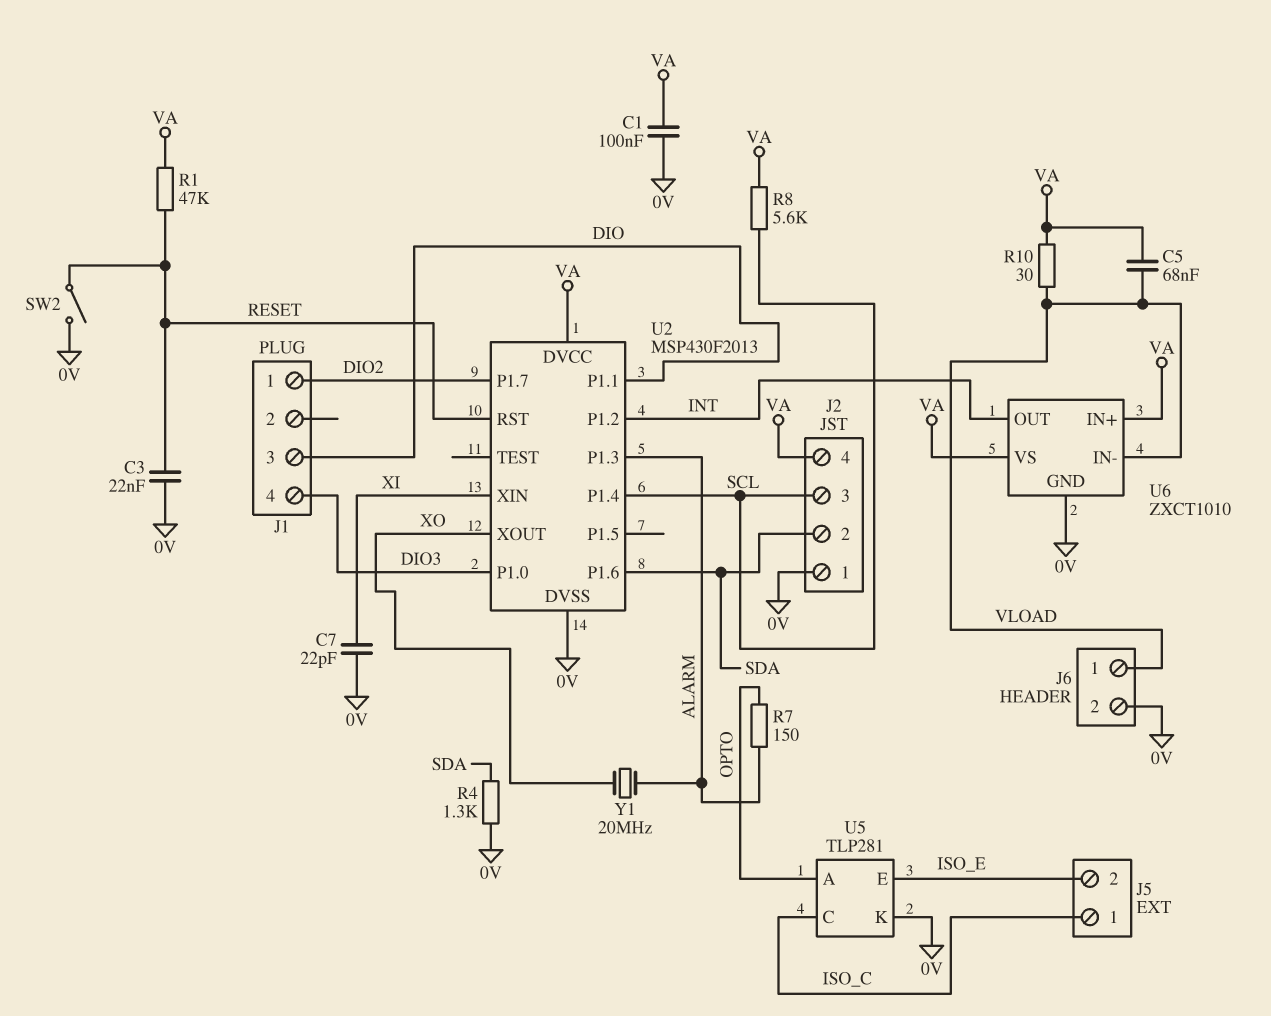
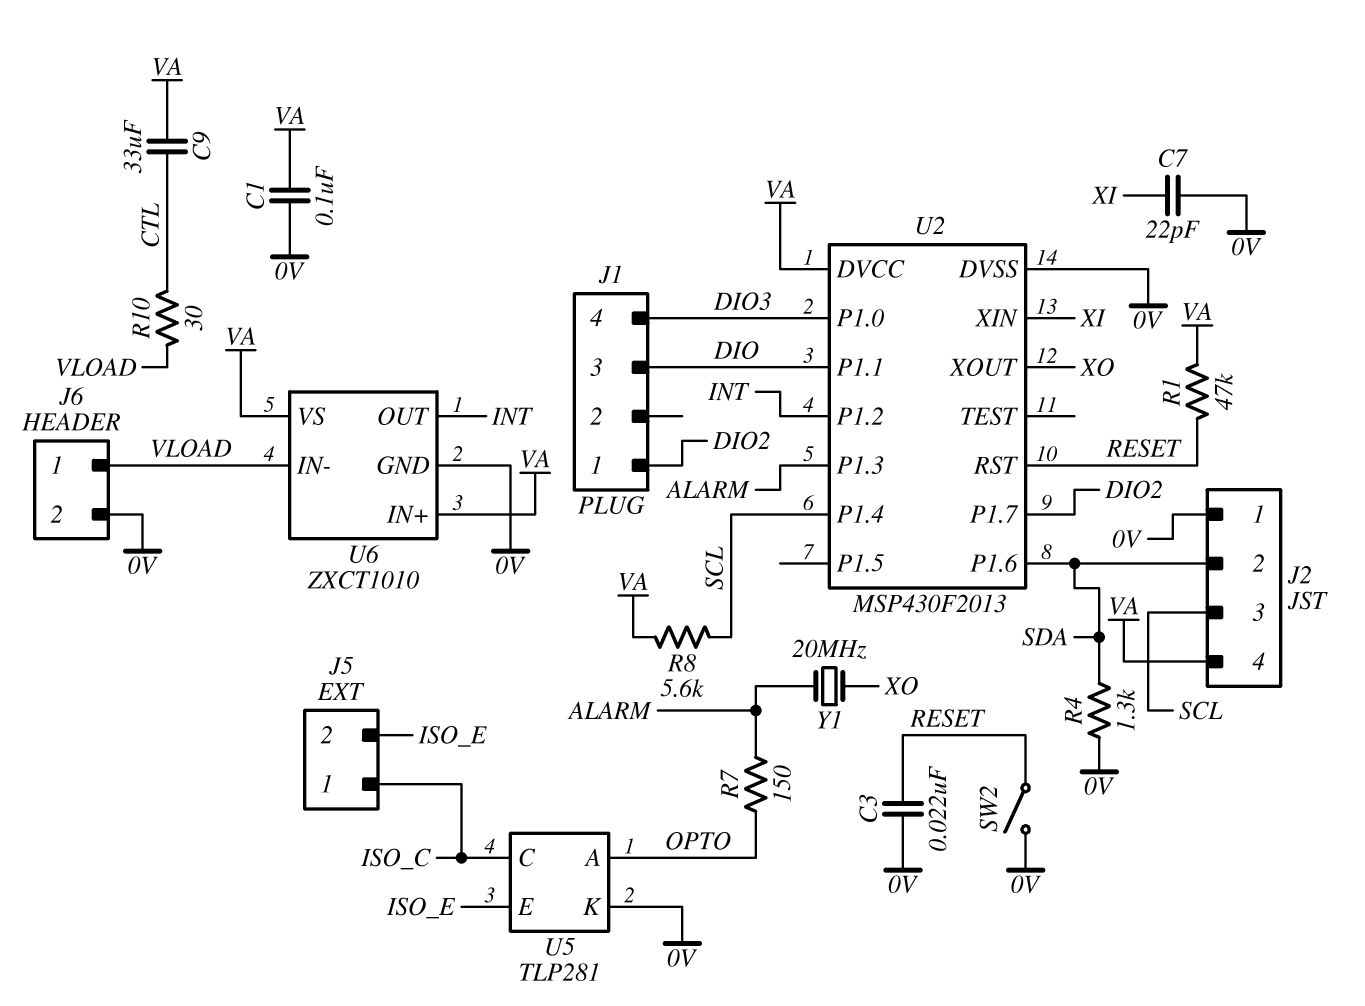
C5: 68nF (VA, VLOAD) -> none
C9: none -> 33uF (CTL, VA)
R10: 30 (VA, VLOAD) -> 30 (CTL, VLOAD)

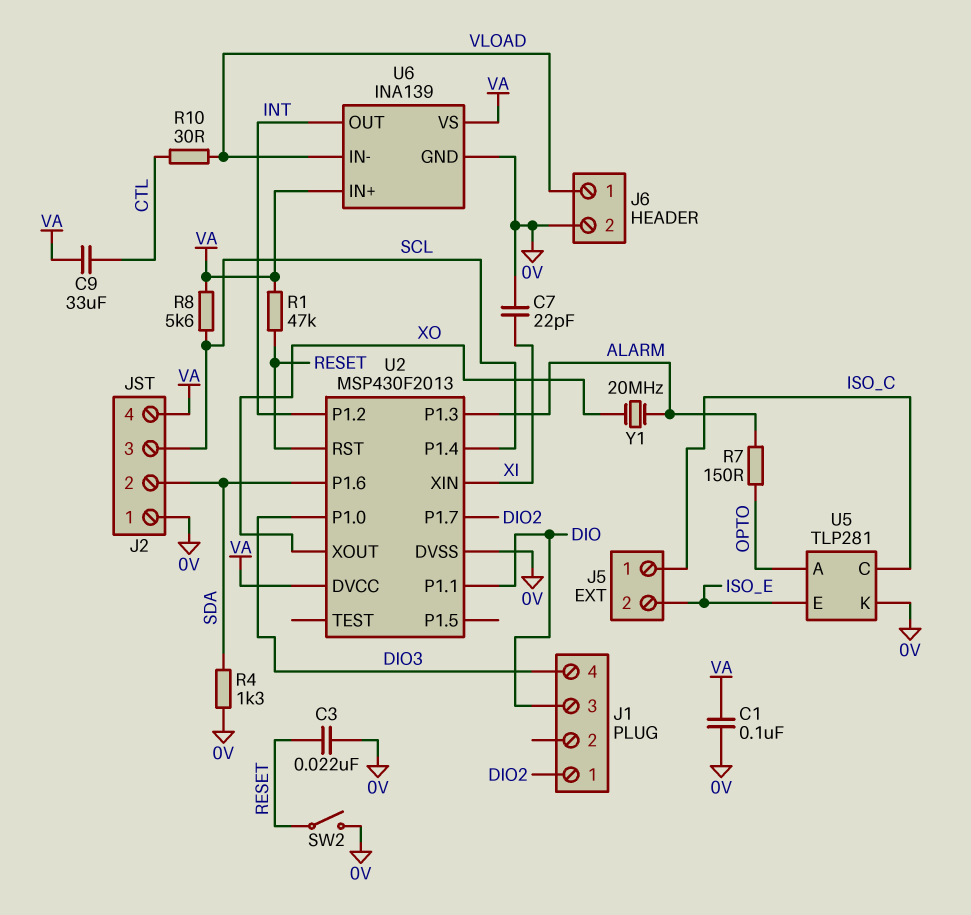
U6: ZXCT1010 -> INA139

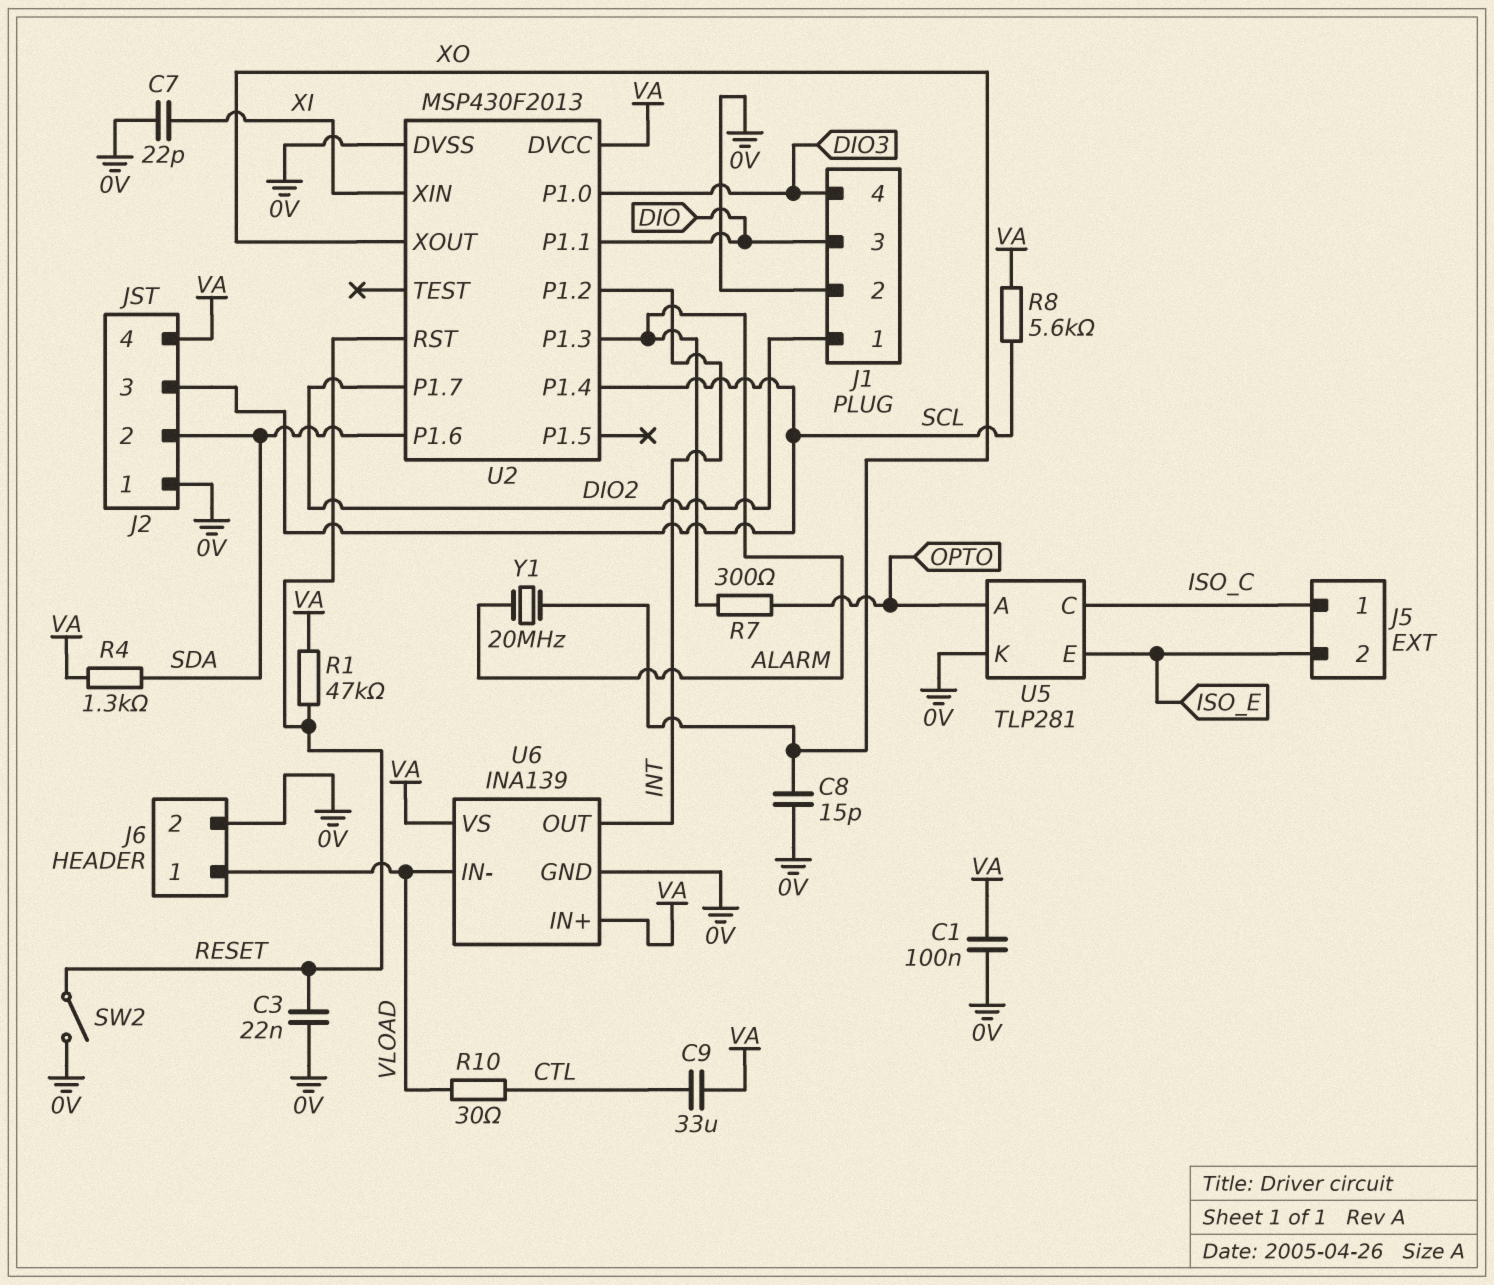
C8: none -> 15pF (0V, XO)
J1 pin 2: none -> 0V
R4: 1.3k (0V, SDA) -> 1.3k (SDA, VA)
R7: 150 (ALARM, OPTO) -> 300 (ALARM, OPTO)

